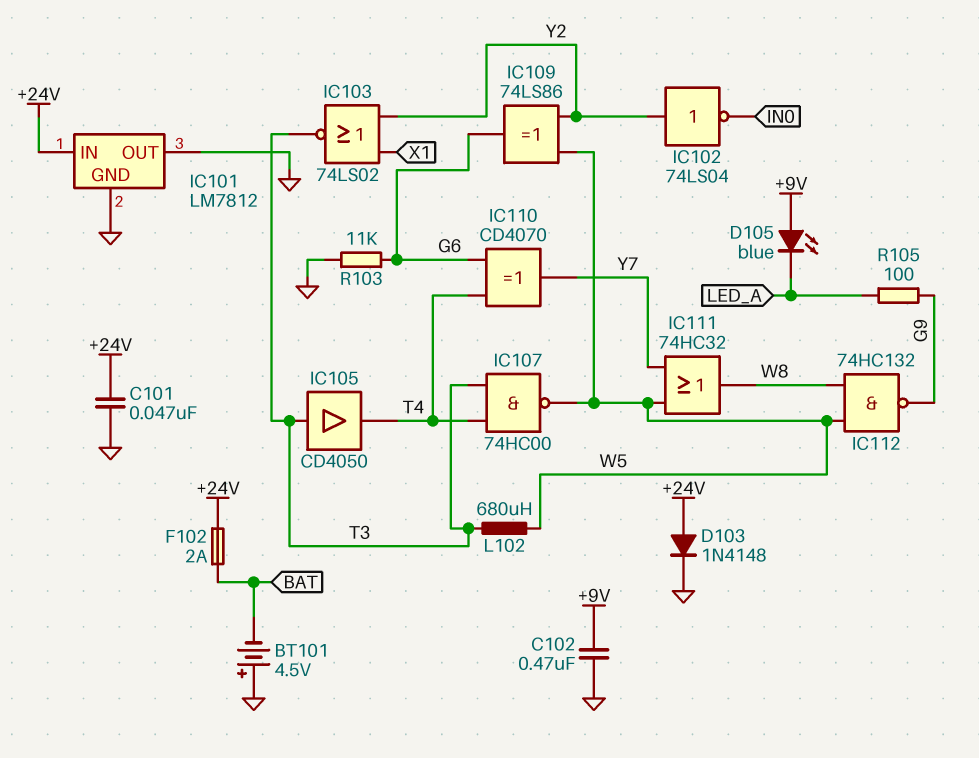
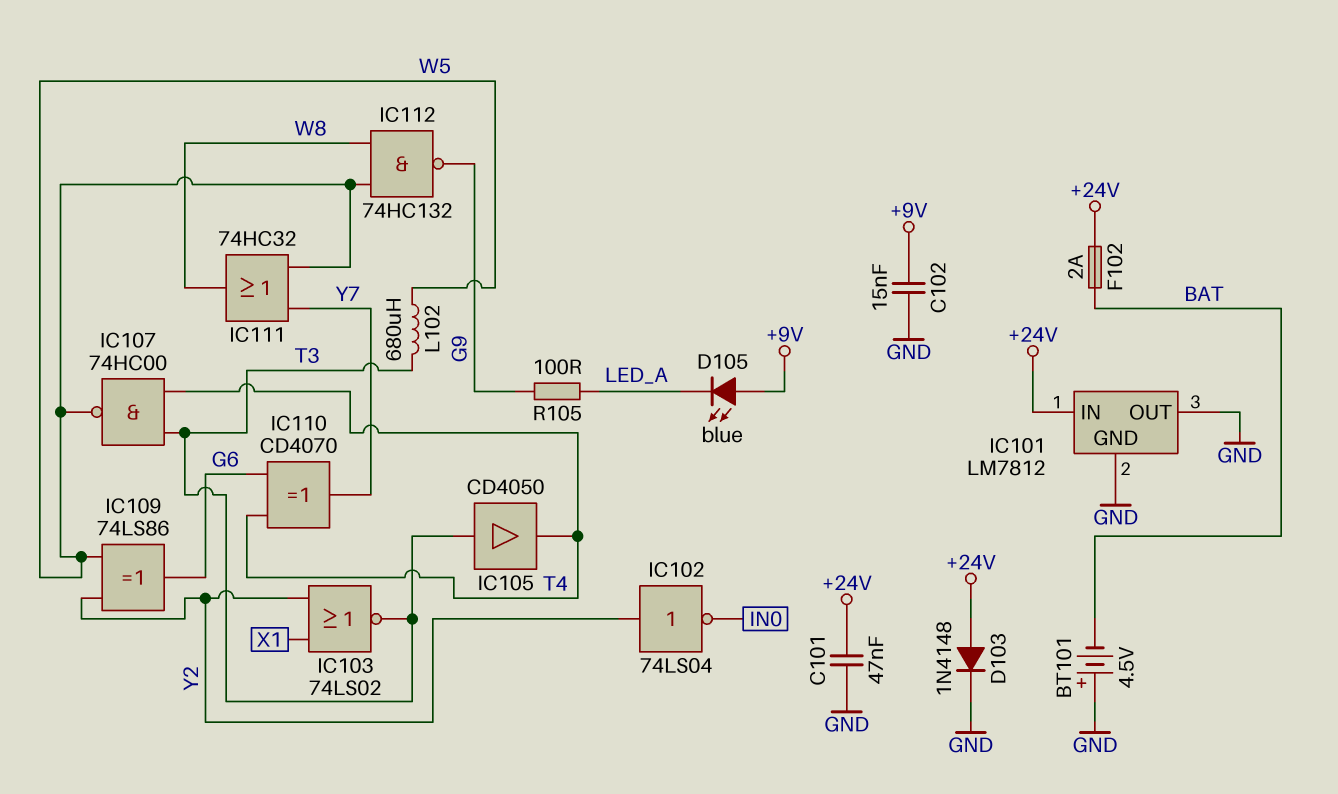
C102: 470nF (+9V, GND) -> 15nF (+9V, GND)
R103: 11k (G6, GND) -> none

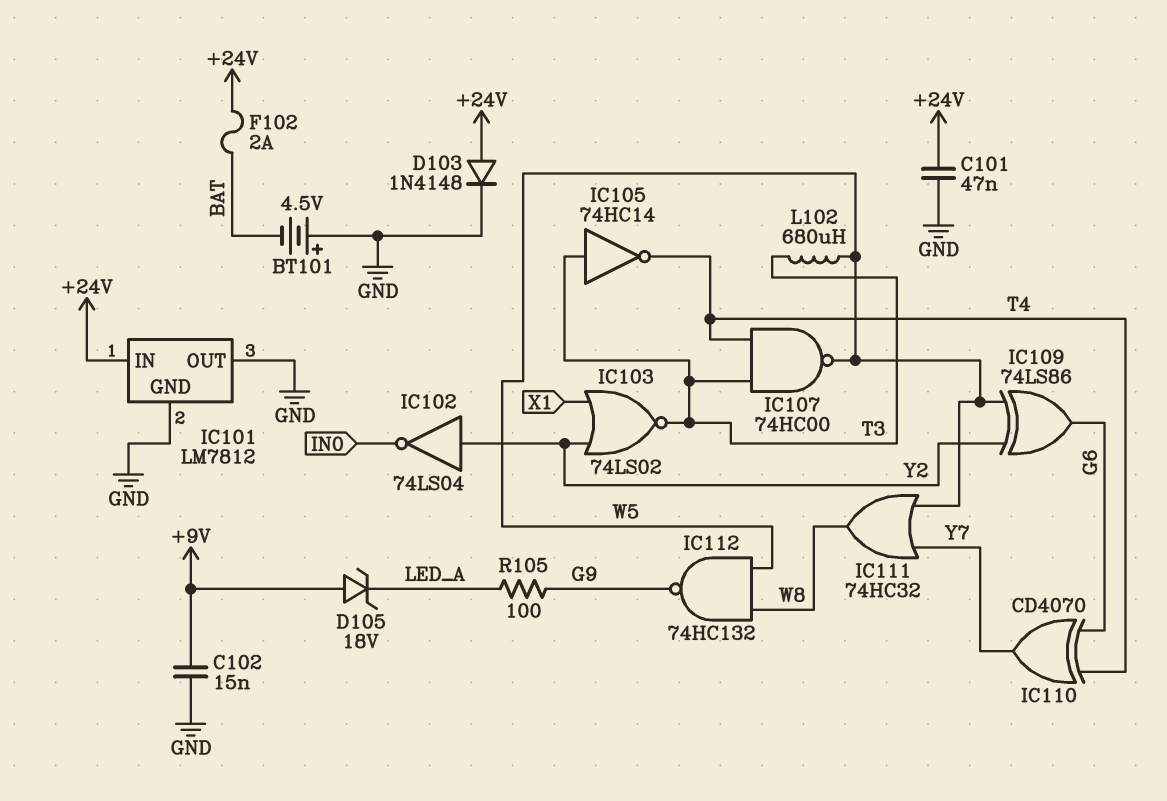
D105: LED blue (A +9V, K LED_A) -> zener 18V (A +9V, K LED_A)
IC105: buffer CD4050 (in T3, out T4) -> NOT 74HC14 (in T3, out T4)

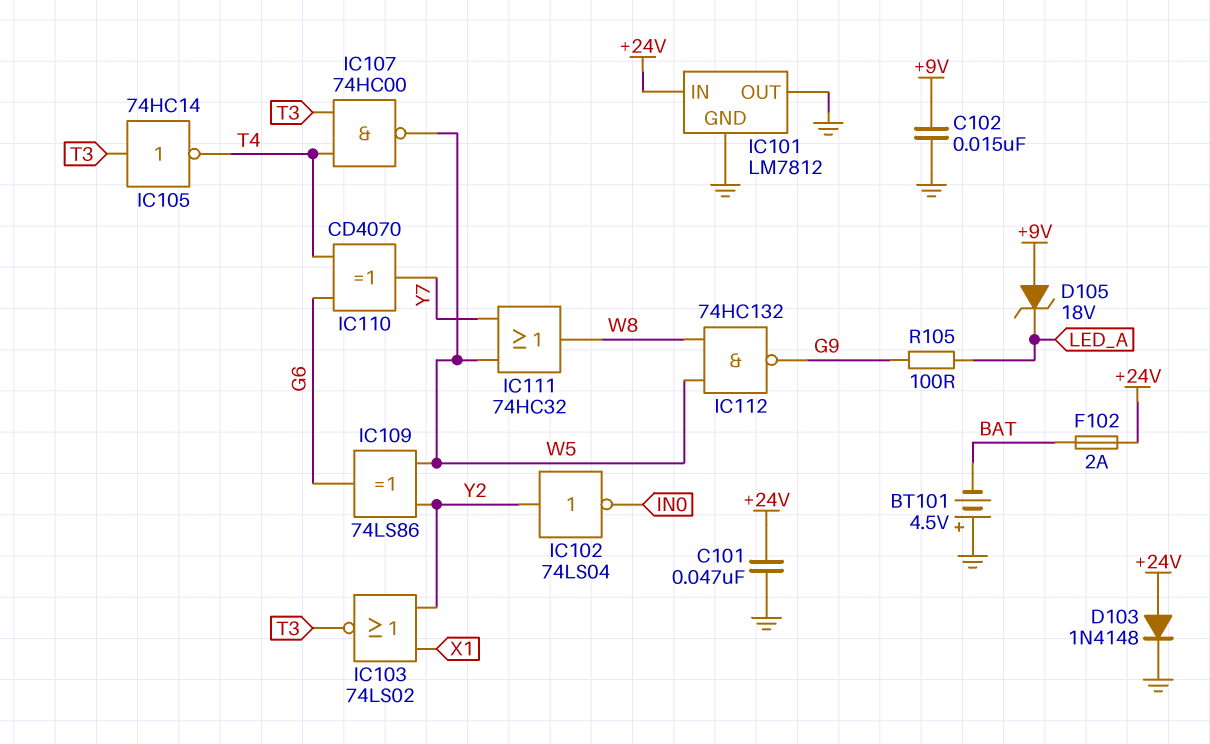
L102: 680uH (T3, W5) -> none

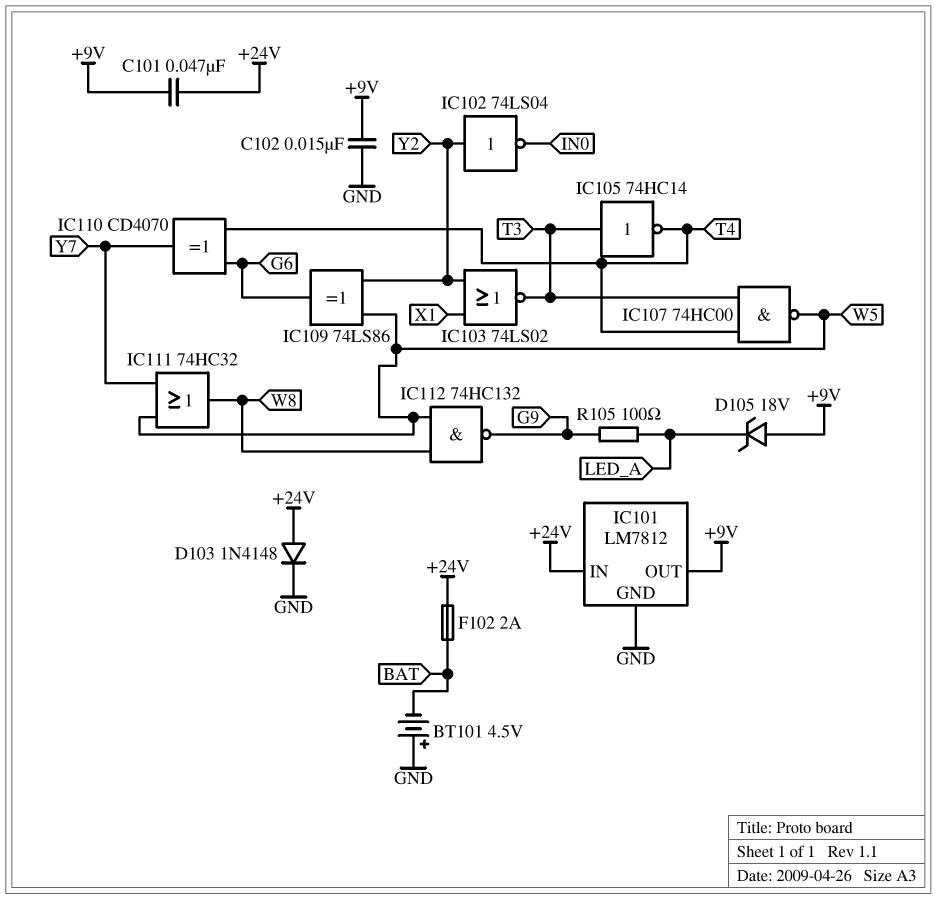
C101: 47nF (+24V, GND) -> 47nF (+9V, +24V)
IC101 pin OUT: GND -> +9V

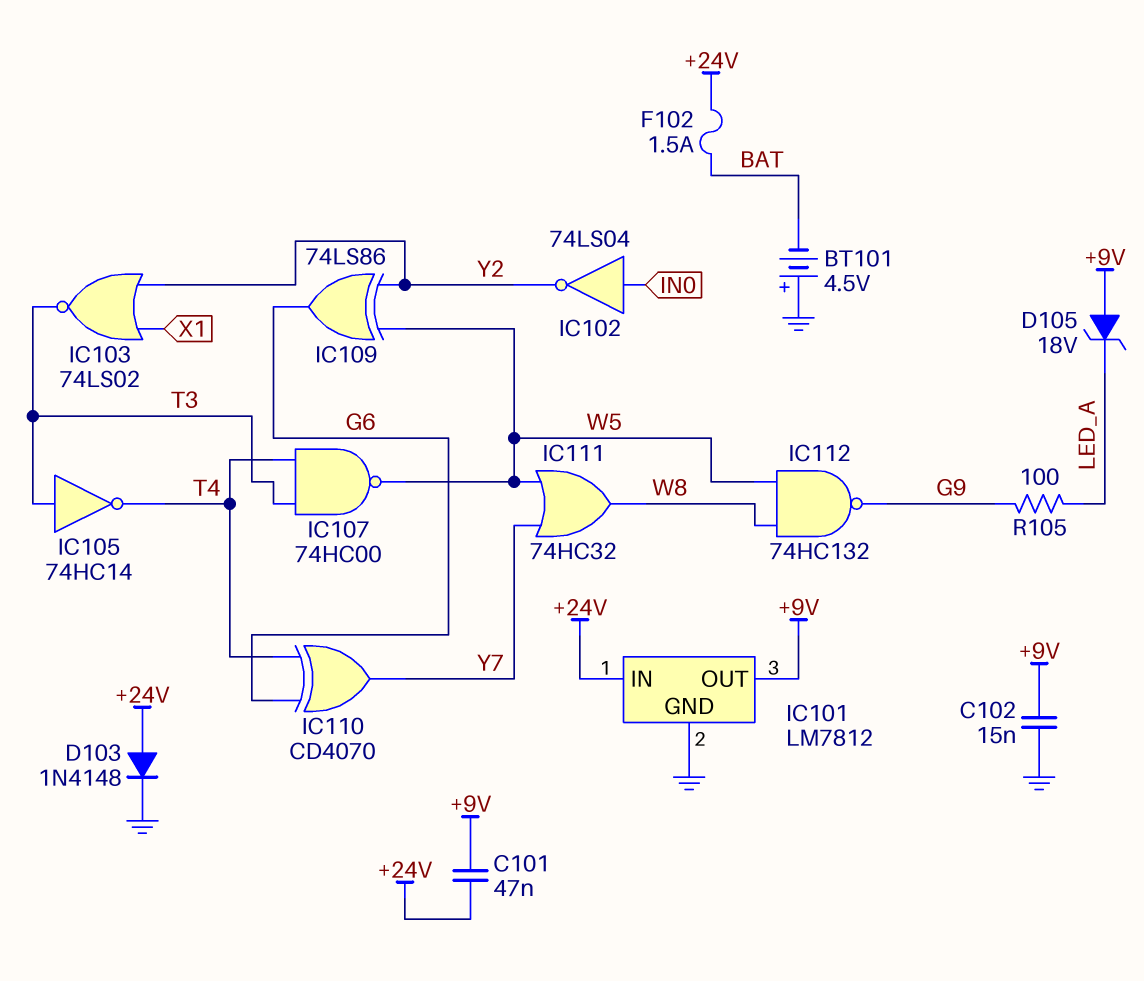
F102: 2A (+24V, BAT) -> 1.5A (+24V, BAT)
IC102: NOT 74LS04 (in Y2, out IN0) -> NOT 74LS04 (in IN0, out Y2)

